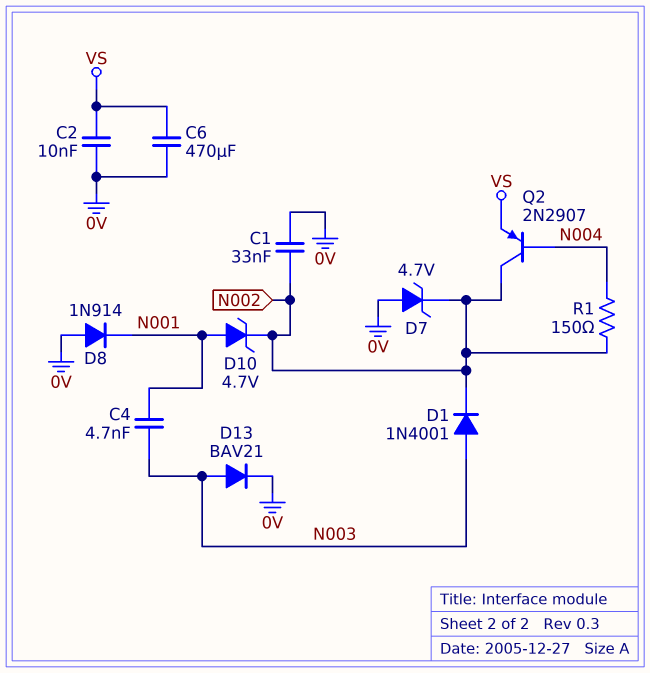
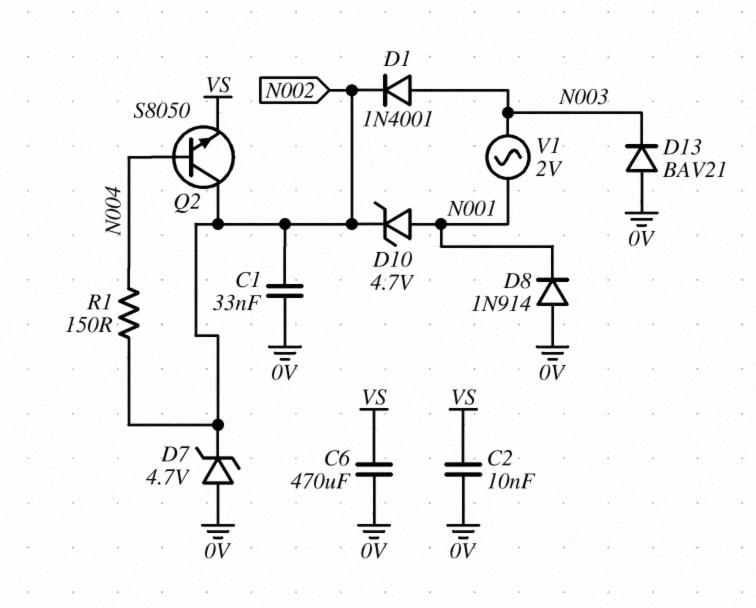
C4: 4.7nF (N001, N003) -> none
D13: diode BAV21 (A N003, K 0V) -> diode BAV21 (A 0V, K N003)
Q2: PNP 2N2907 (B N004, C N002, E VS) -> NPN S8050 (B N004, C N002, E VS)
V1: none -> AC 2V (N001, N003)

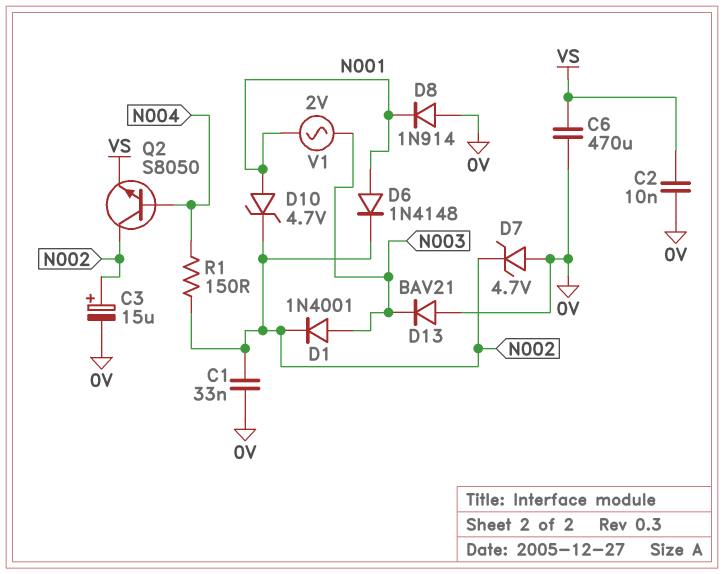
C3: none -> 15uF (plus N002, minus 0V)
D6: none -> diode 1N4148 (A N001, K N002)

